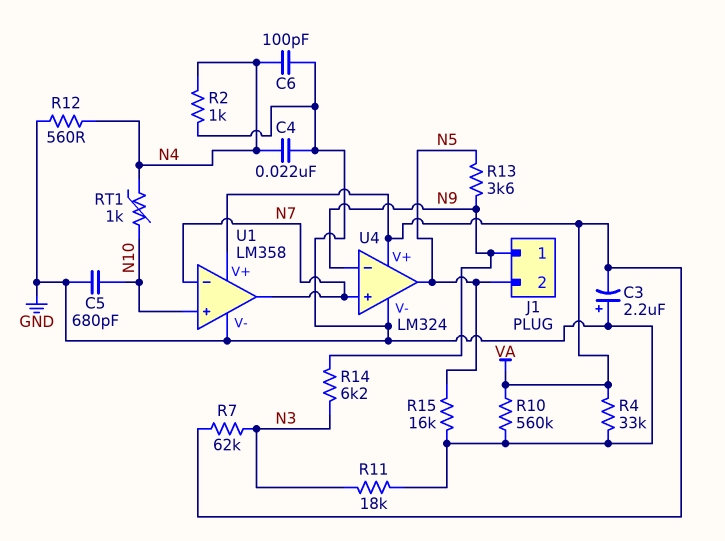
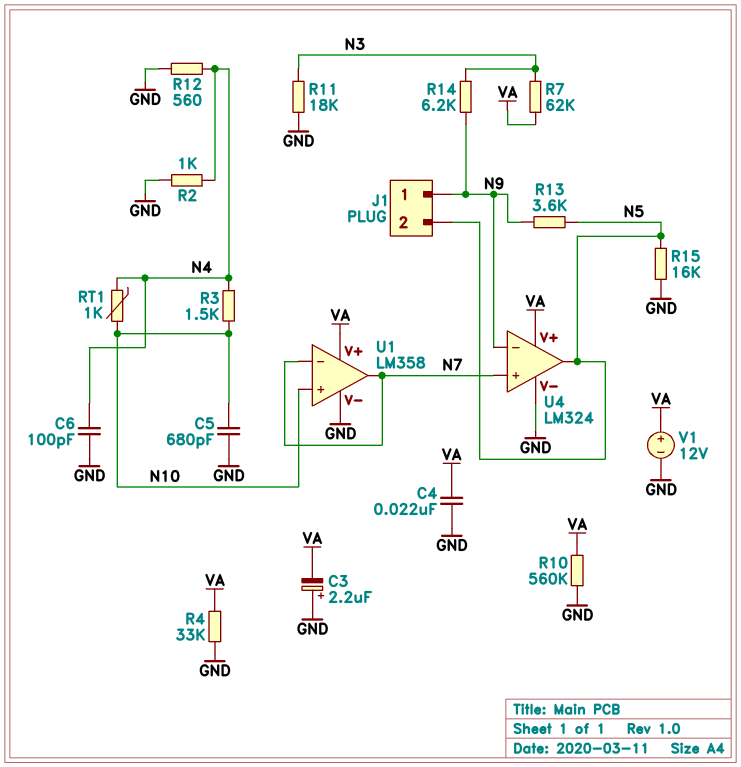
C4: 22nF (GND, N4) -> 22nF (GND, VA)
R3: none -> 1.5k (N4, N10)
V1: none -> 12V (plus VA, minus GND)

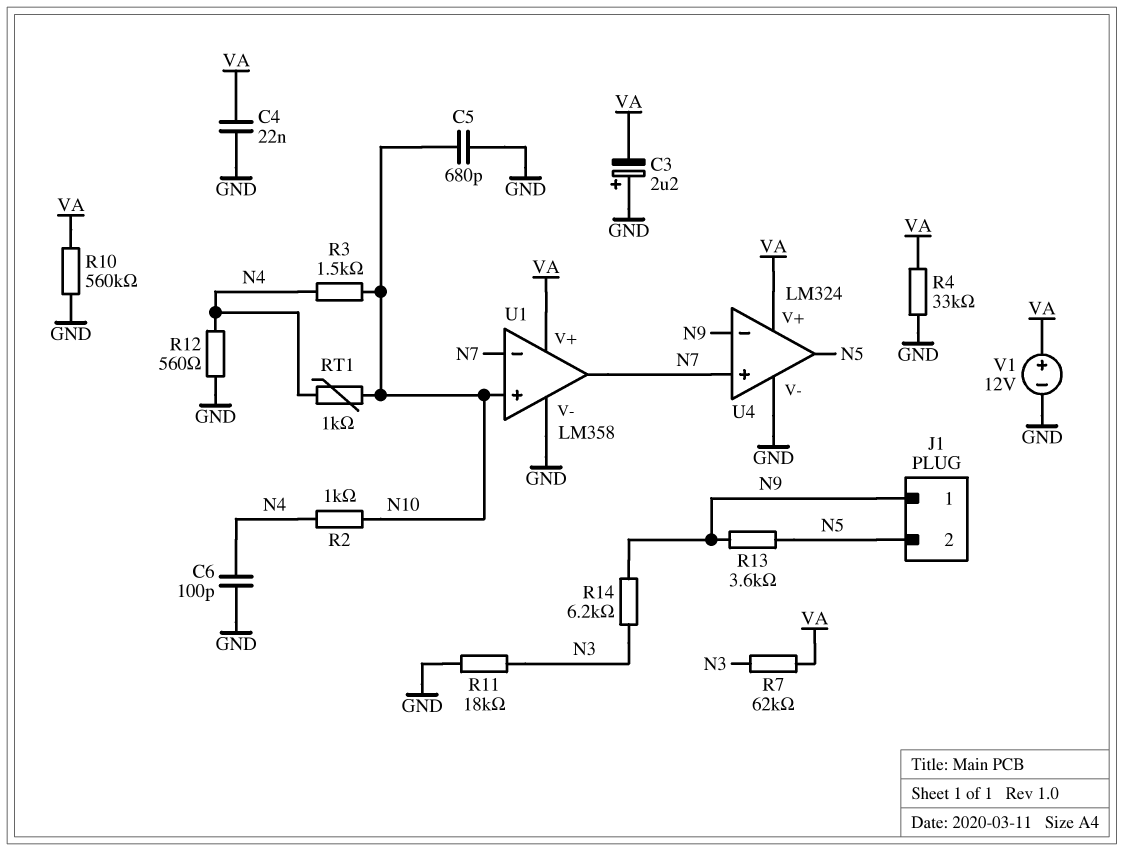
R2: 1k (GND, N4) -> 1k (N4, N10)
R15: 16k (GND, N5) -> none

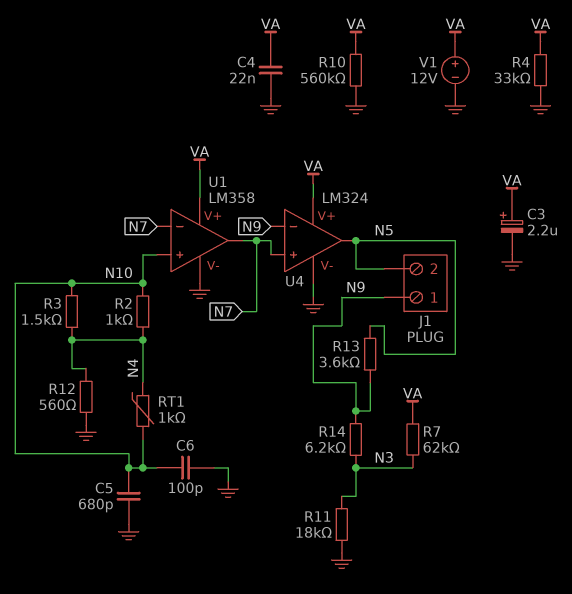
C3: 2.2uF (plus GND, minus VA) -> 2.2uF (plus VA, minus GND)
C6: 100pF (GND, N4) -> 100pF (GND, N10)

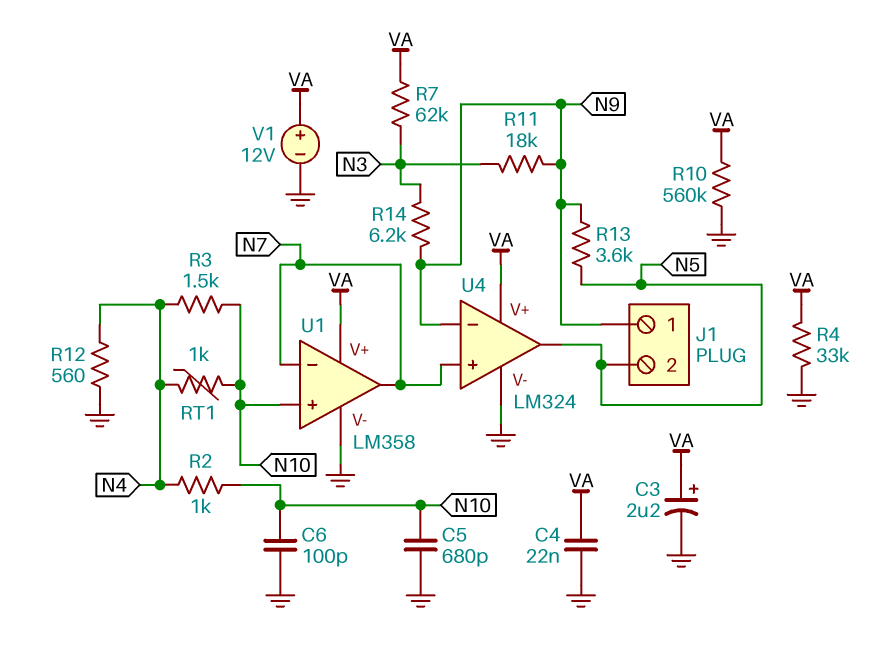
R11: 18k (GND, N3) -> 18k (N3, N9)

